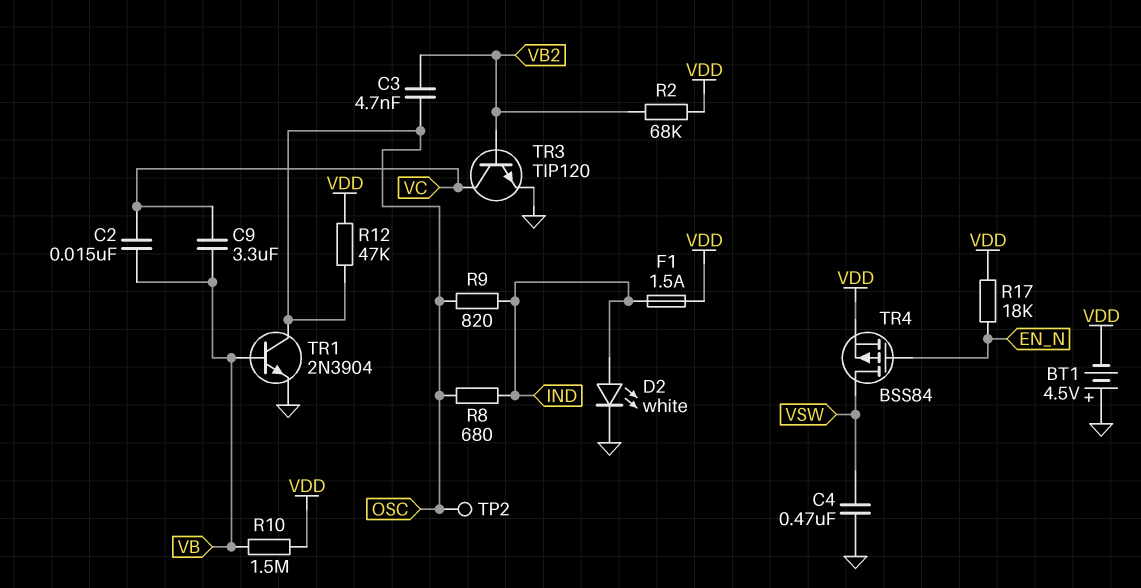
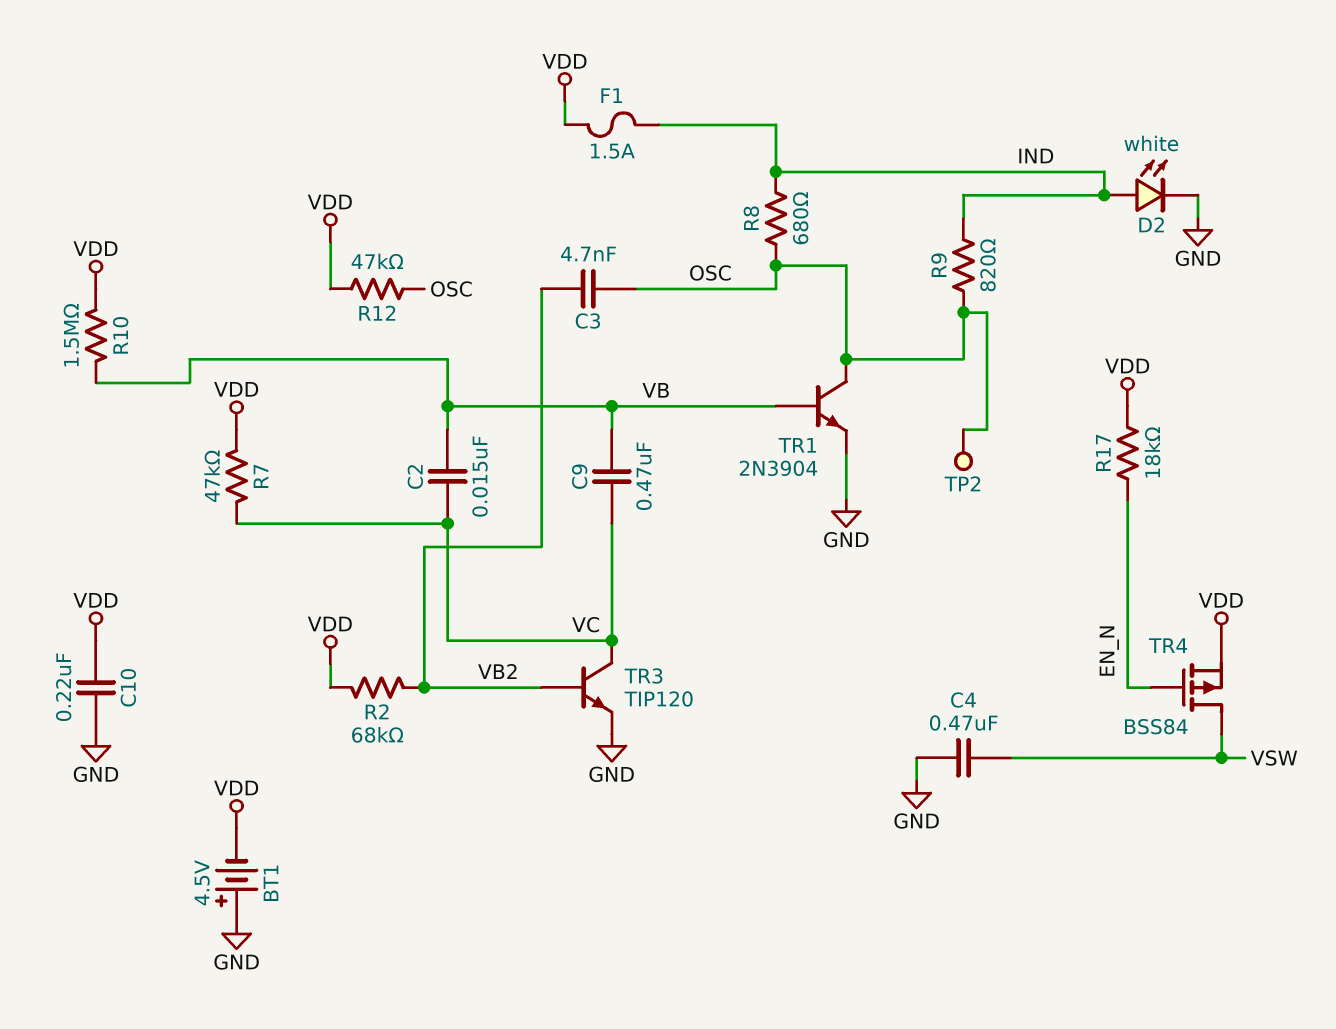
C9: 3.3uF (VB, VC) -> 470nF (VB, VC)
C10: none -> 220nF (GND, VDD)
R7: none -> 47k (VC, VDD)

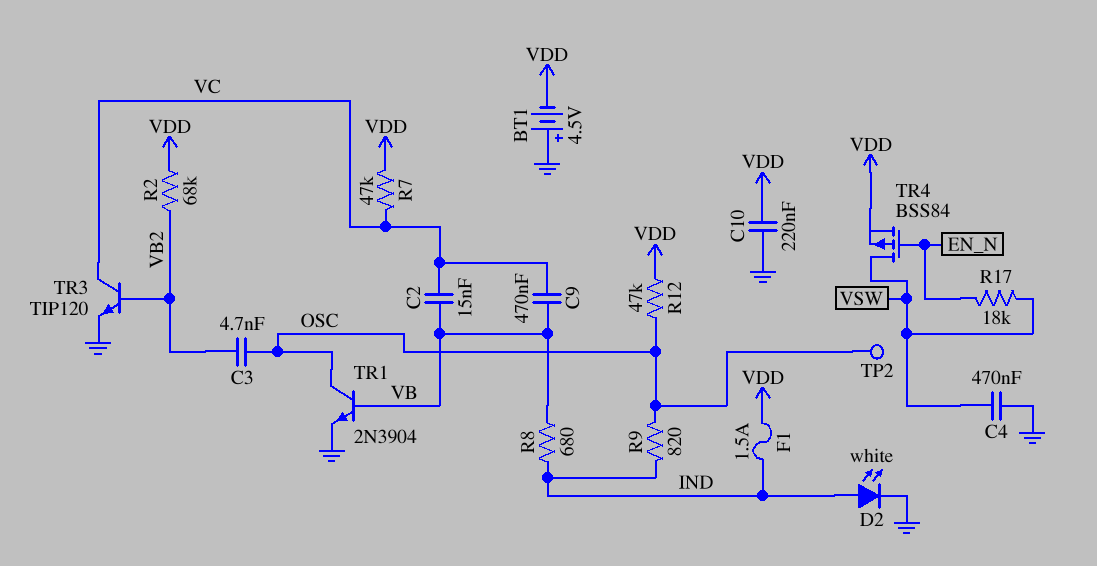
R8: 680 (IND, OSC) -> 680 (IND, VB)
R10: 1.5M (VB, VDD) -> none
R17: 18k (EN_N, VDD) -> 18k (EN_N, VSW)

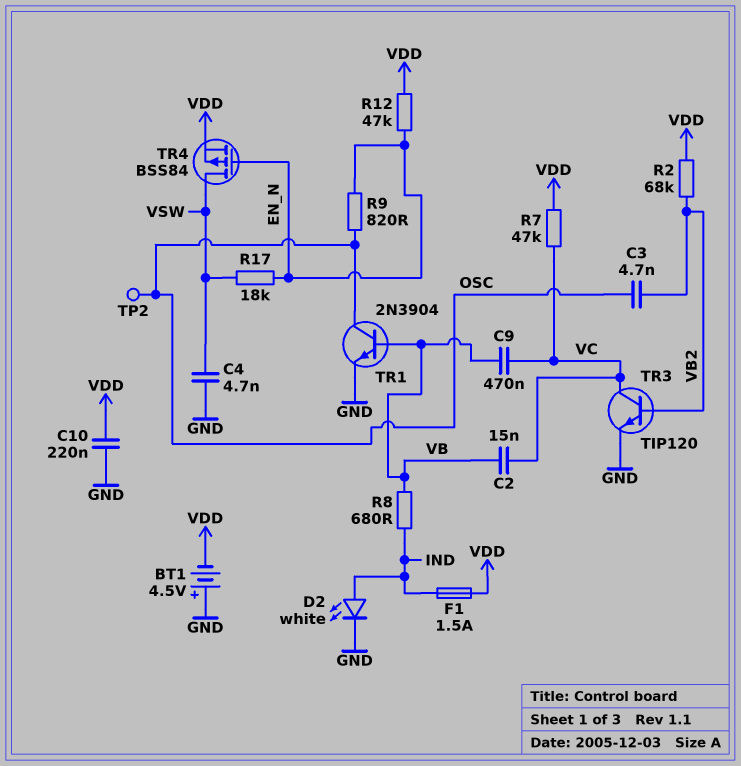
C4: 470nF (GND, VSW) -> 4.7nF (GND, VSW)
R9: 820 (IND, OSC) -> 820 (EN_N, OSC)
R12: 47k (OSC, VDD) -> 47k (EN_N, VDD)

